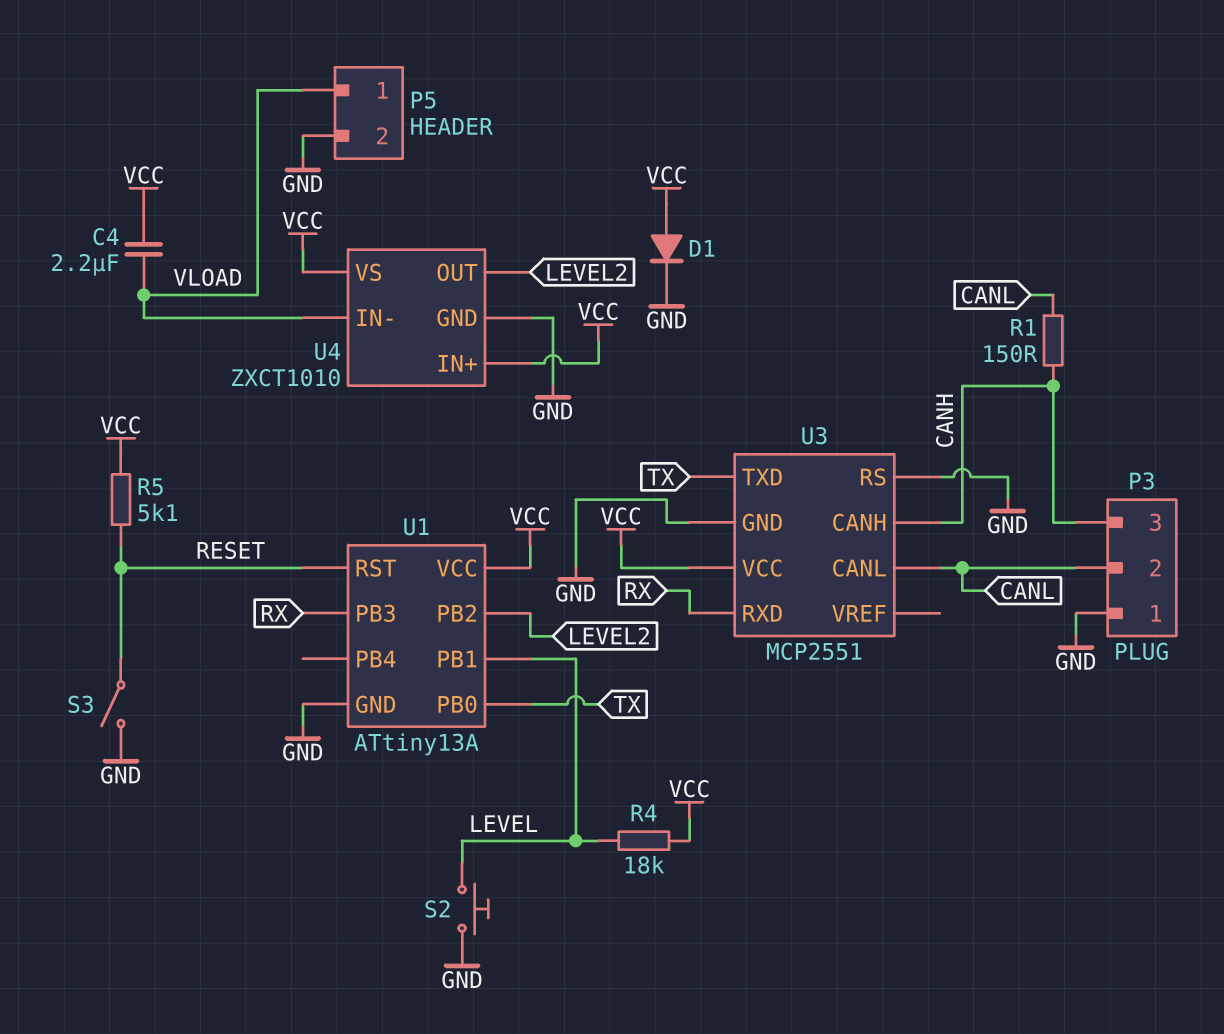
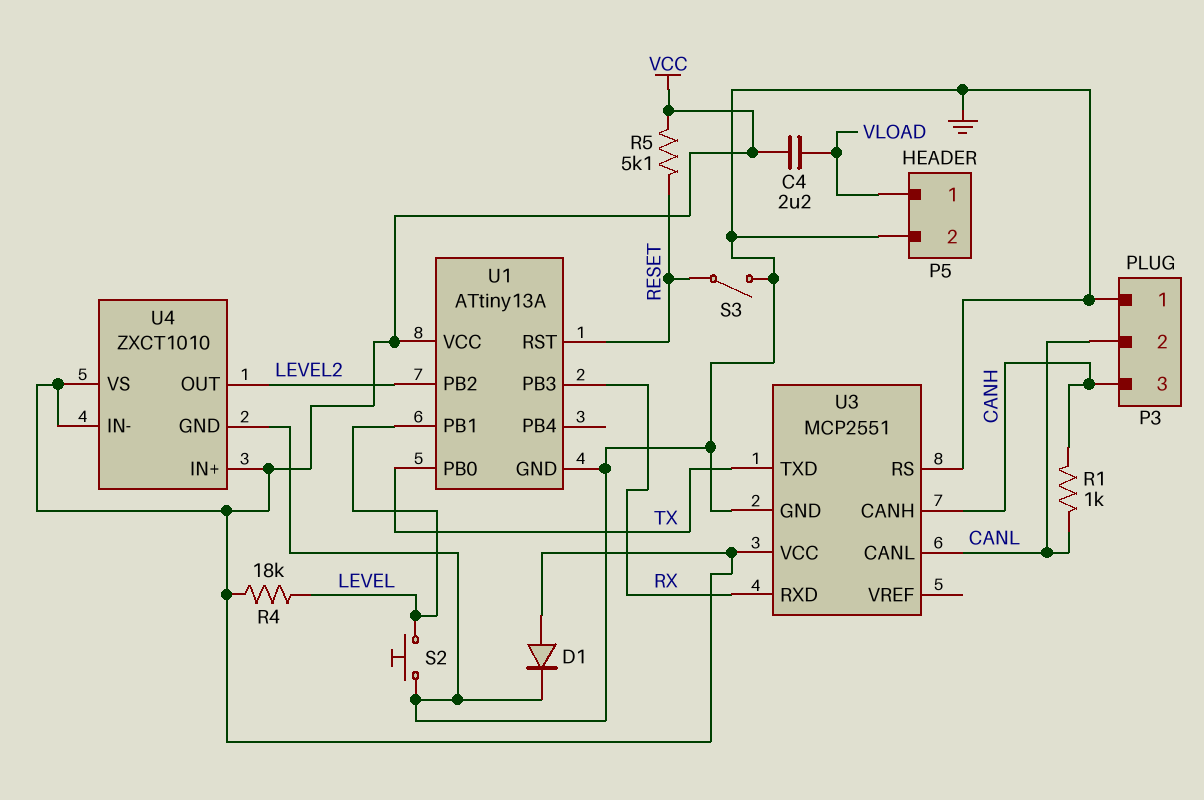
R1: 150 (CANH, CANL) -> 1k (CANH, CANL)
U4 pin IN-: VLOAD -> VCC

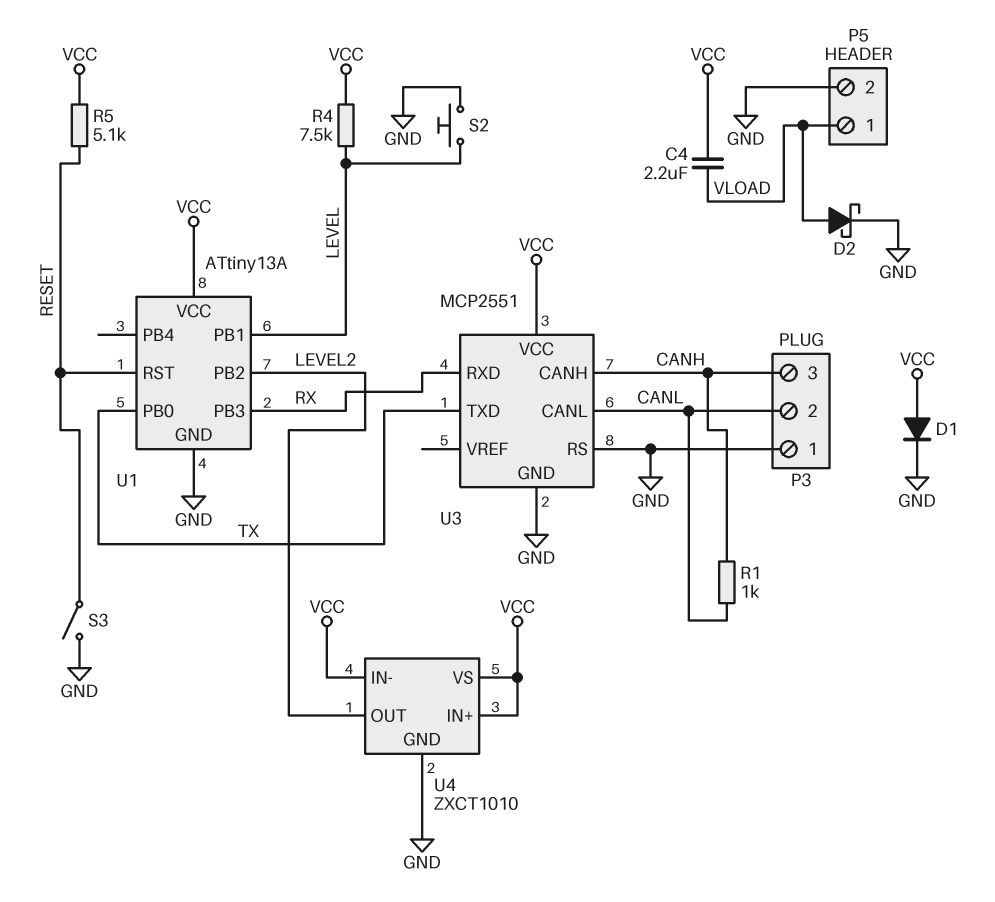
D2: none -> schottky (A VLOAD, K GND)
R4: 18k (LEVEL, VCC) -> 7.5k (LEVEL, VCC)

